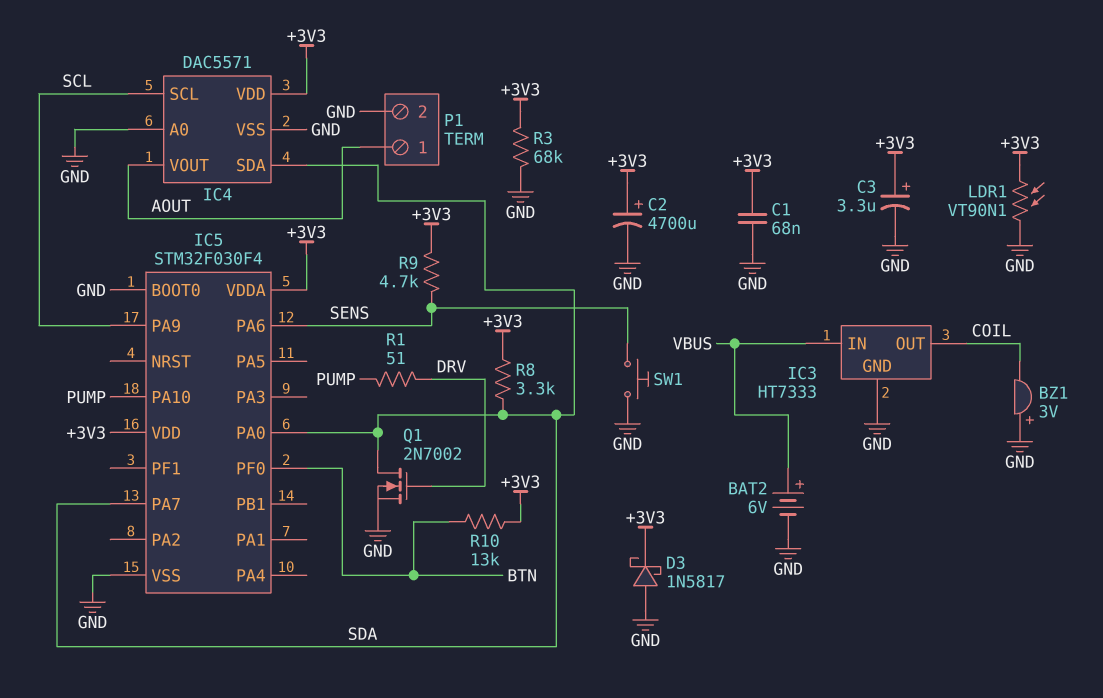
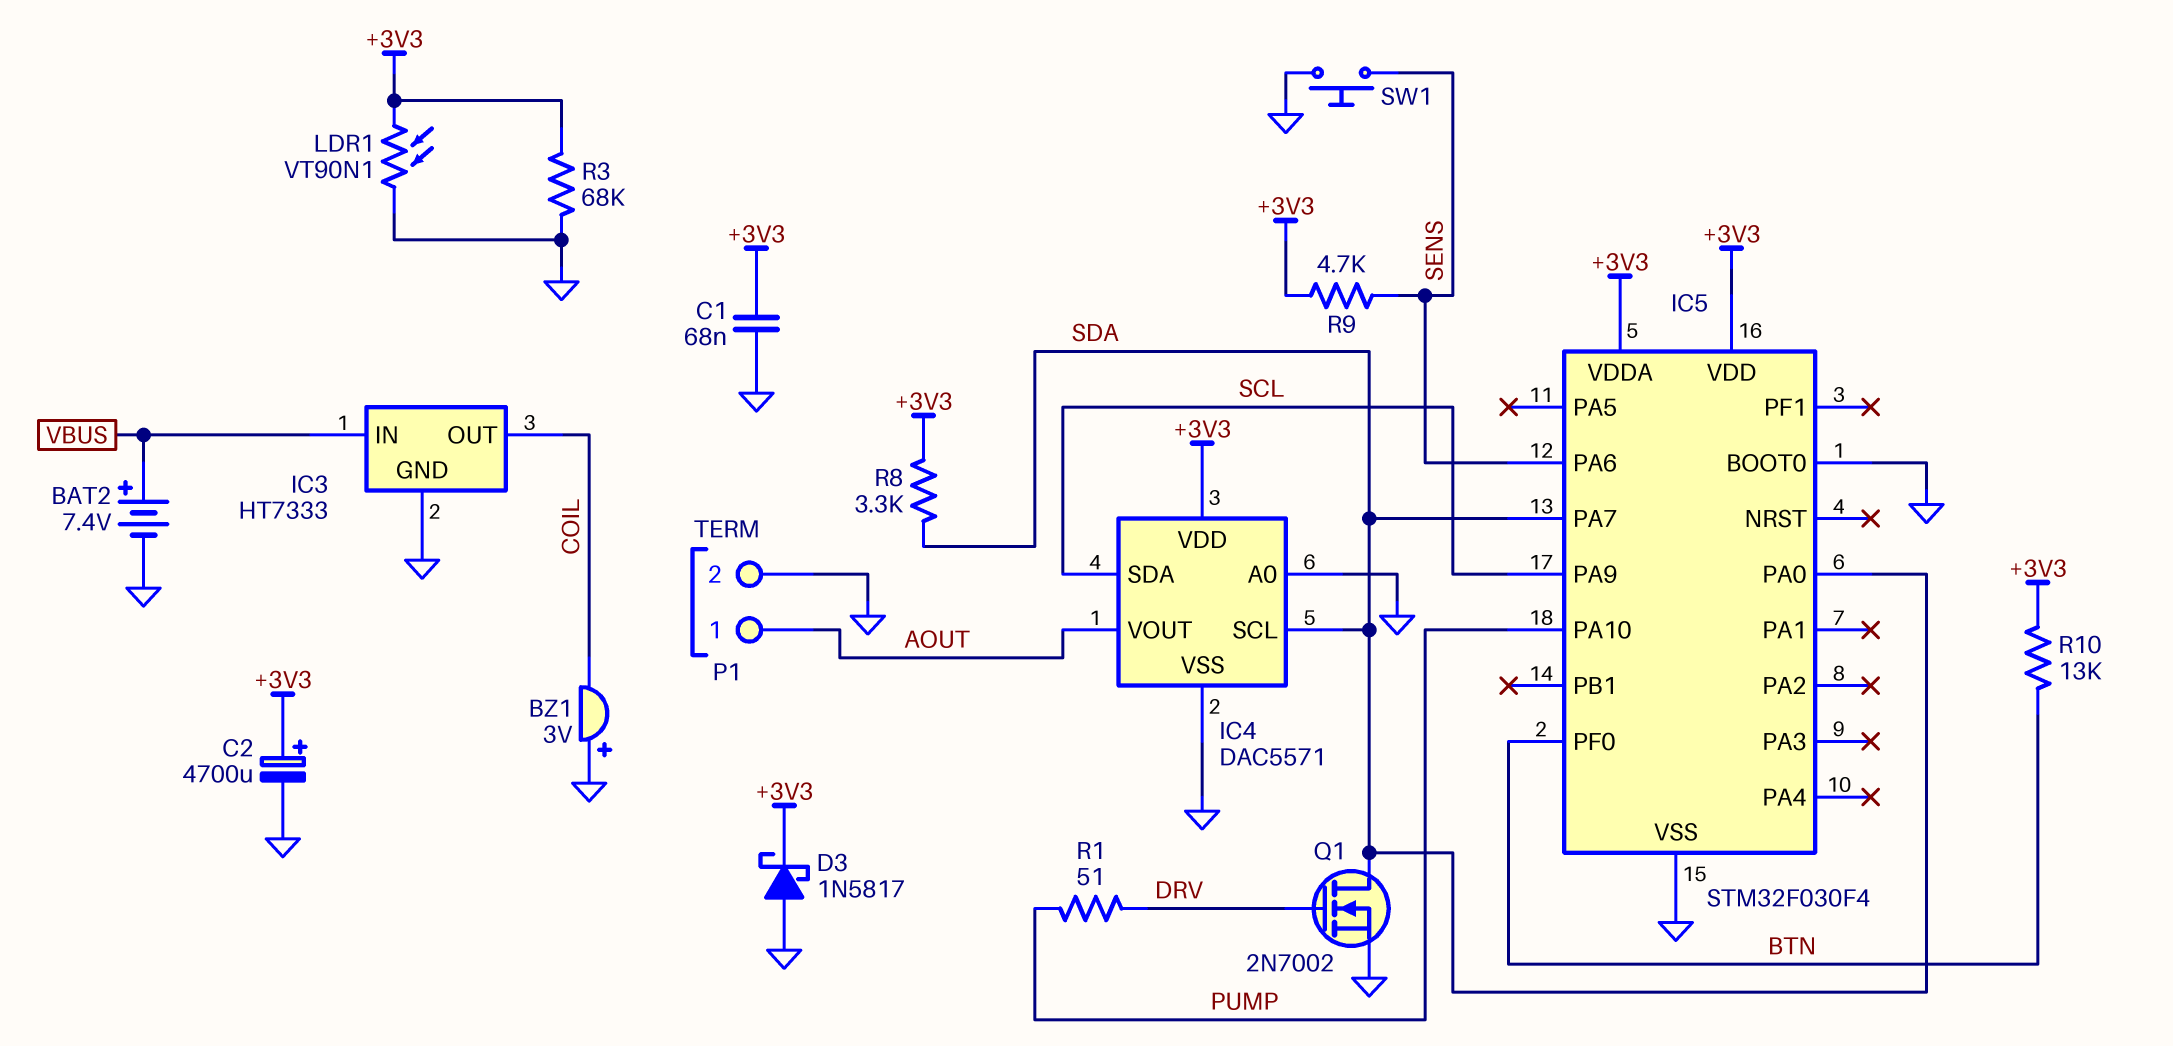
BAT2: 6V (plus VBUS, minus GND) -> 7.4V (plus VBUS, minus GND)
C3: 3.3uF (plus +3V3, minus GND) -> none
IC4 pin SCL: SCL -> SDA
IC4 pin SDA: SDA -> SCL

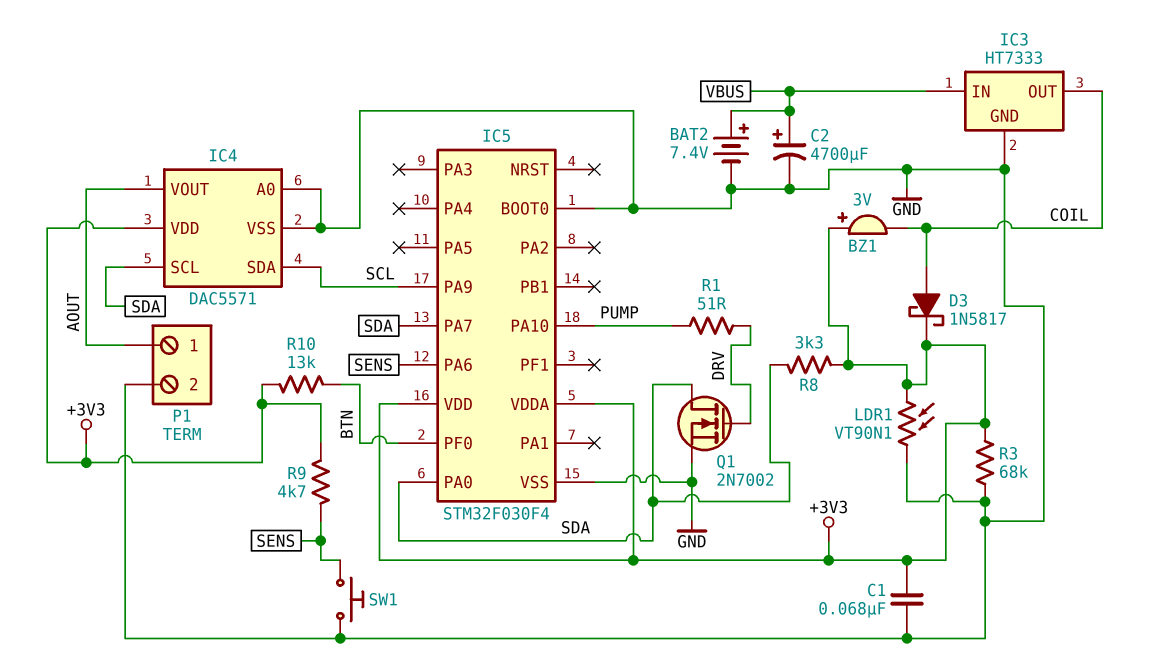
BZ1: buzzer 3V (plus GND, minus COIL) -> buzzer 3V (plus +3V3, minus COIL)
C2: 4700uF (plus +3V3, minus GND) -> 4700uF (plus VBUS, minus GND)
D3: schottky 1N5817 (A GND, K +3V3) -> schottky 1N5817 (A COIL, K +3V3)

